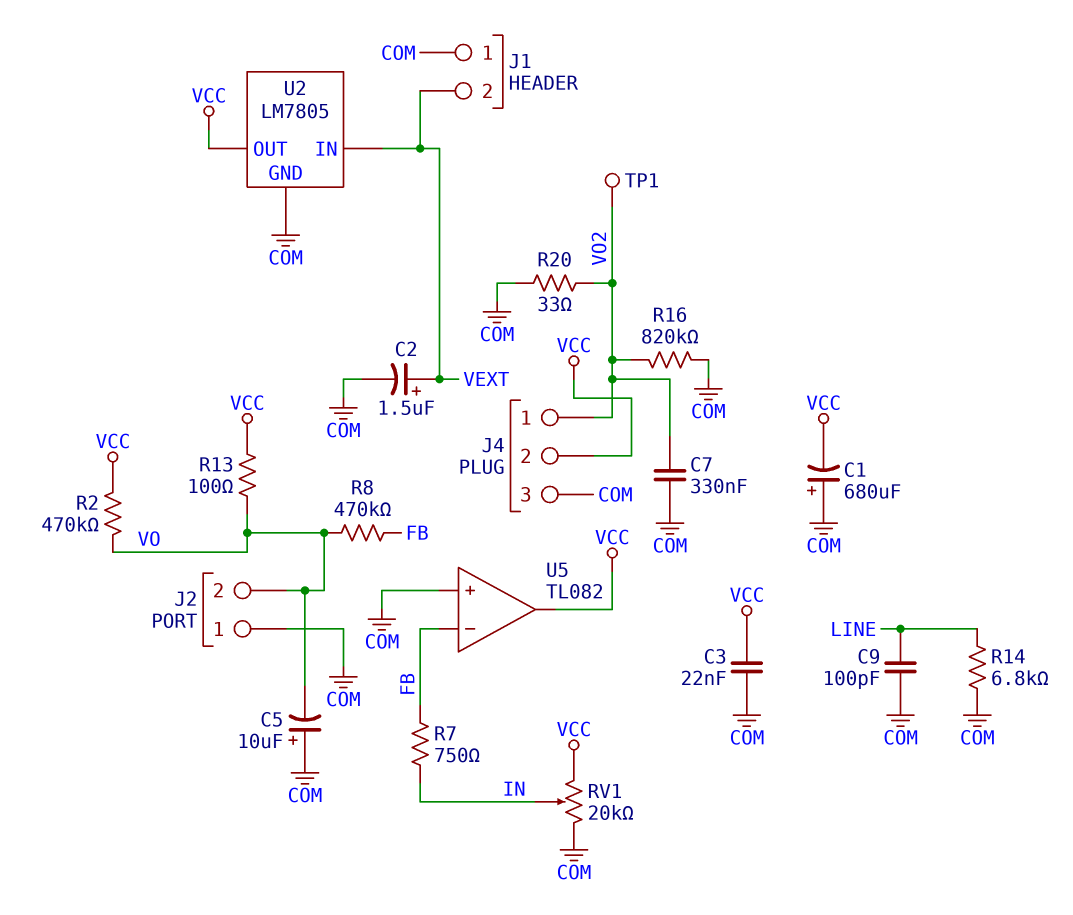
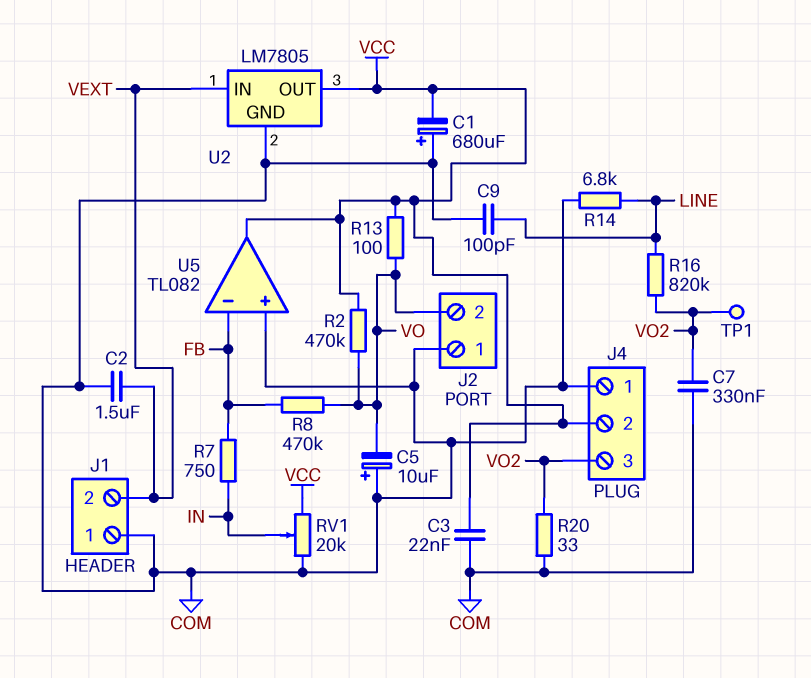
C2: 1.5uF (plus VEXT, minus COM) -> 1.5uF (COM, VEXT)
J4 pin 1: VO2 -> COM
J4 pin 3: COM -> VO2
R16: 820k (COM, VO2) -> 820k (LINE, VO2)

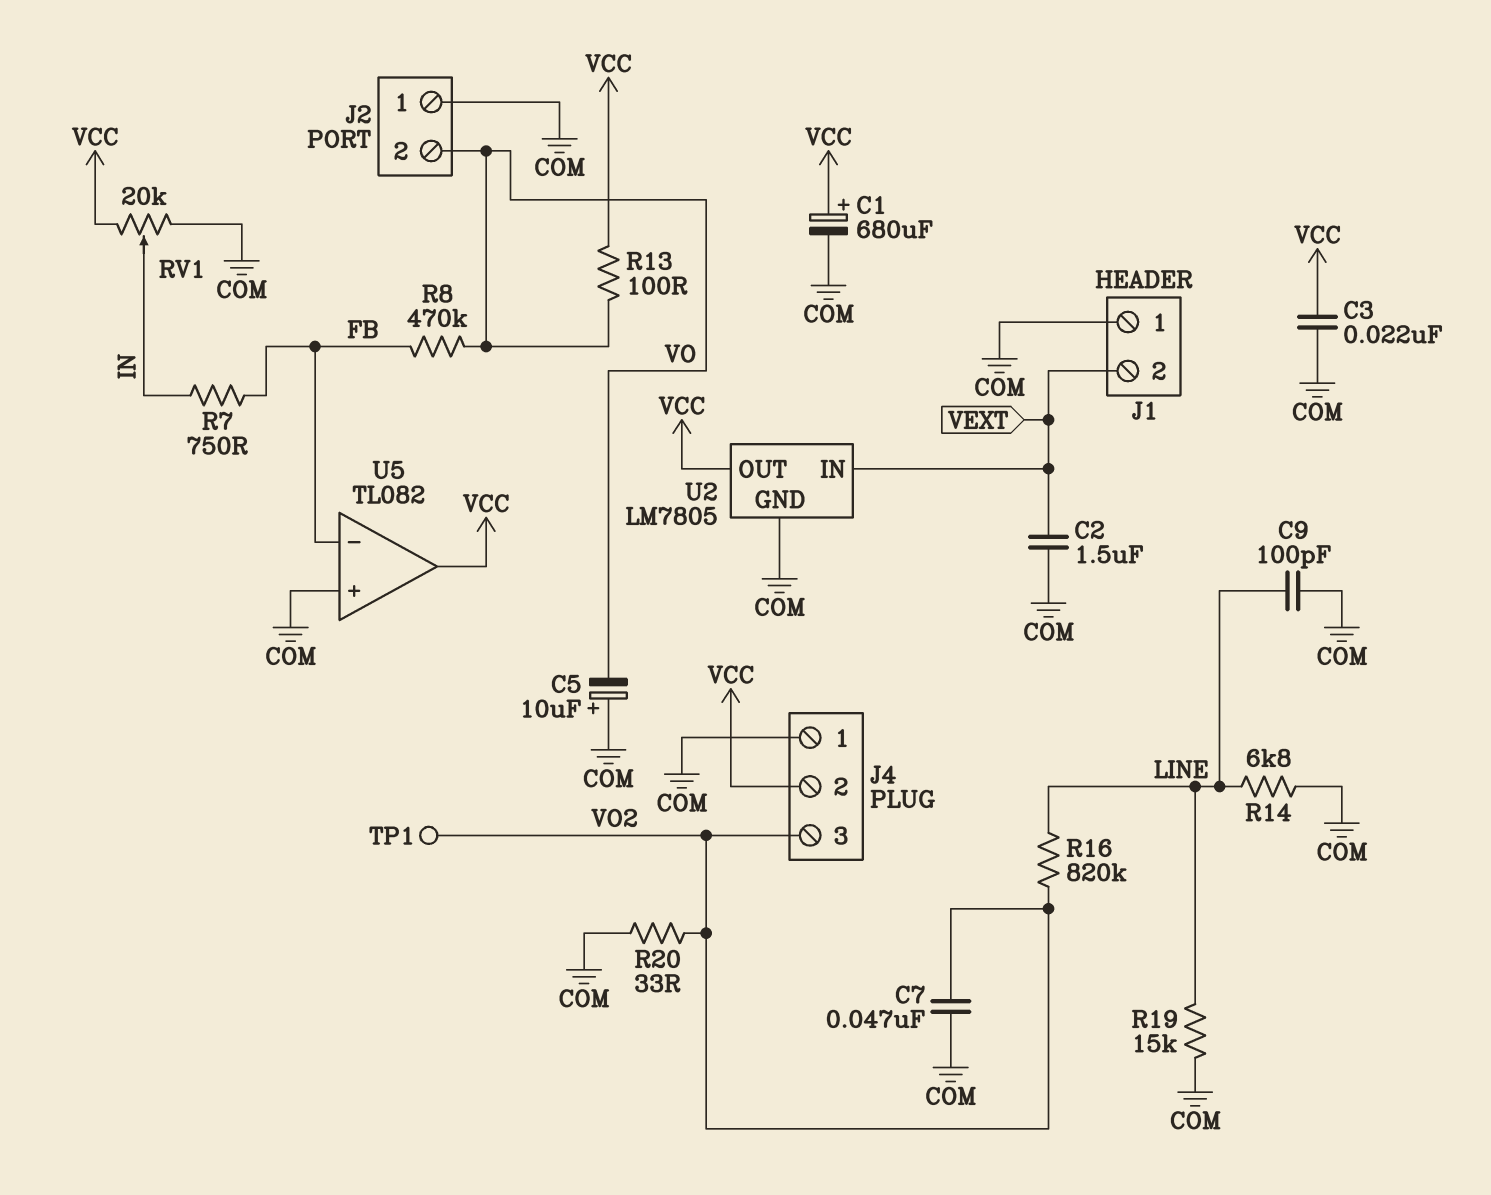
C1: 680uF (plus COM, minus VCC) -> 680uF (plus VCC, minus COM)
C7: 330nF (COM, VO2) -> 47nF (COM, VO2)
R2: 470k (VCC, VO) -> none
R19: none -> 15k (COM, LINE)

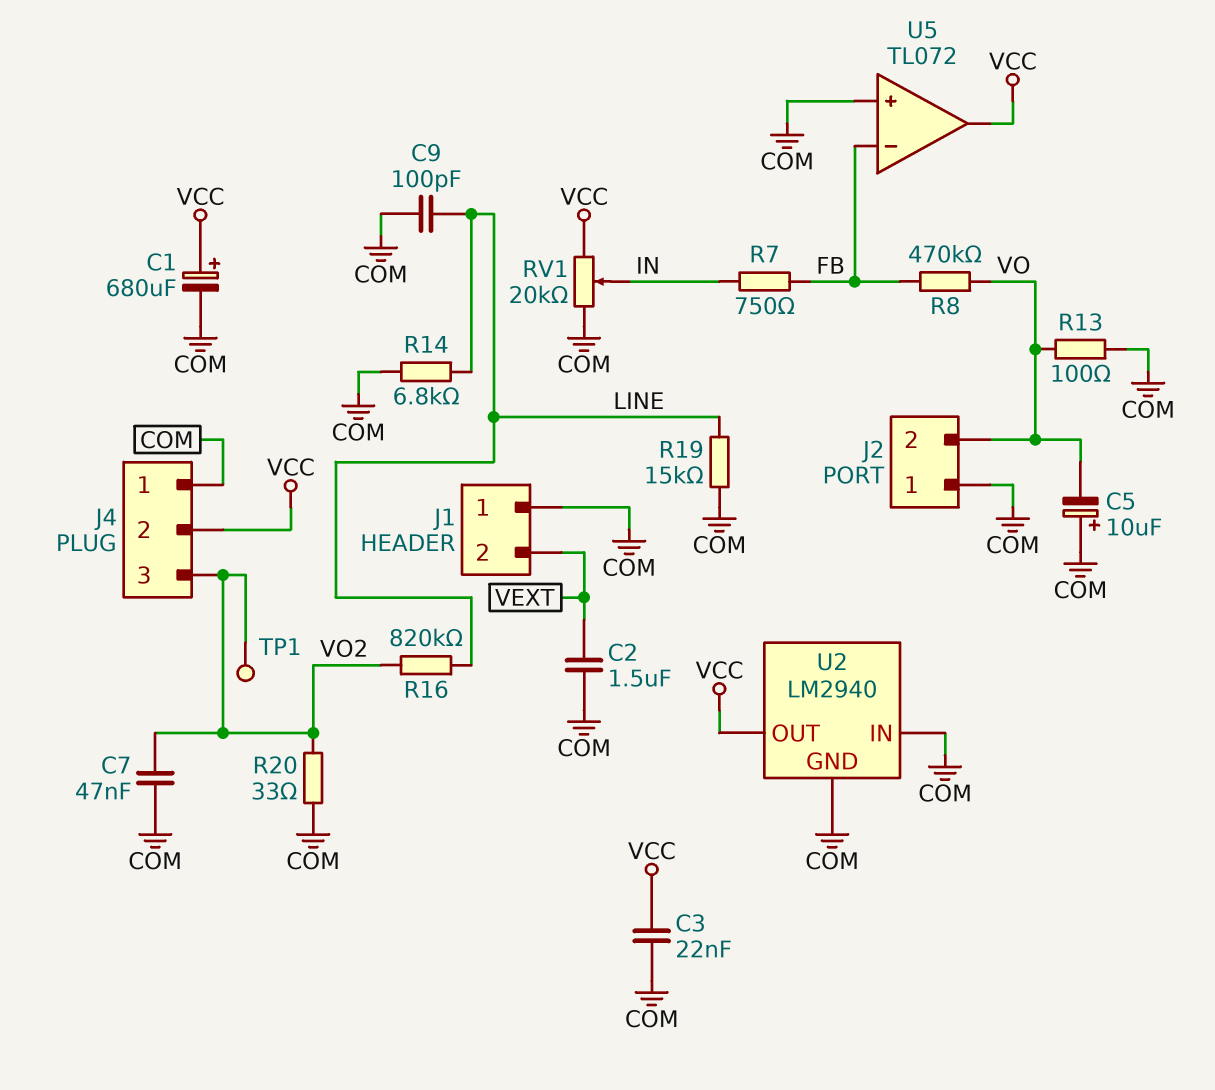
R13: 100 (VCC, VO) -> 100 (COM, VO)
U2: LM7805 -> LM2940
U2 pin IN: VEXT -> COM
U5: TL082 -> TL072

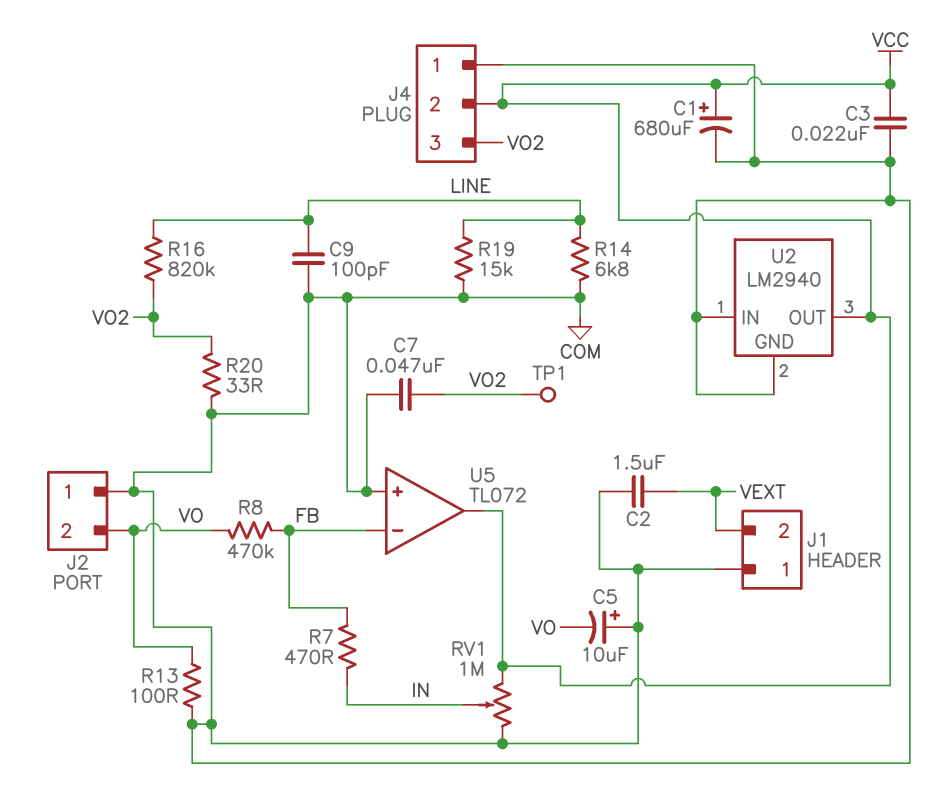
R7: 750 (FB, IN) -> 470 (FB, IN)
RV1: 20k (COM, VCC, wiper IN) -> 1M (COM, VCC, wiper IN)

